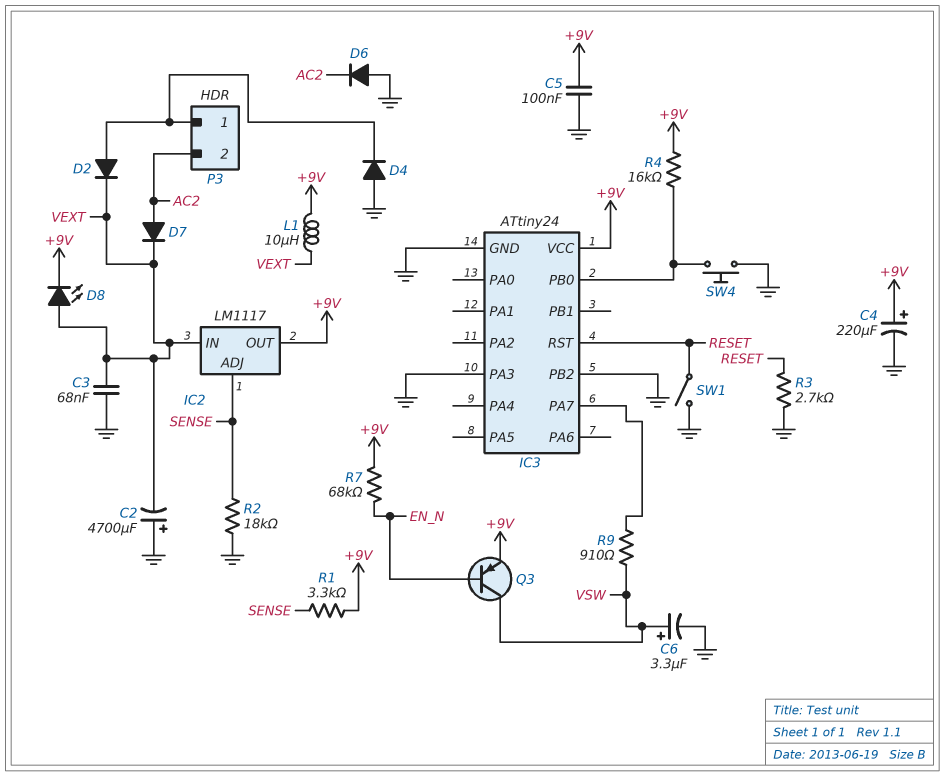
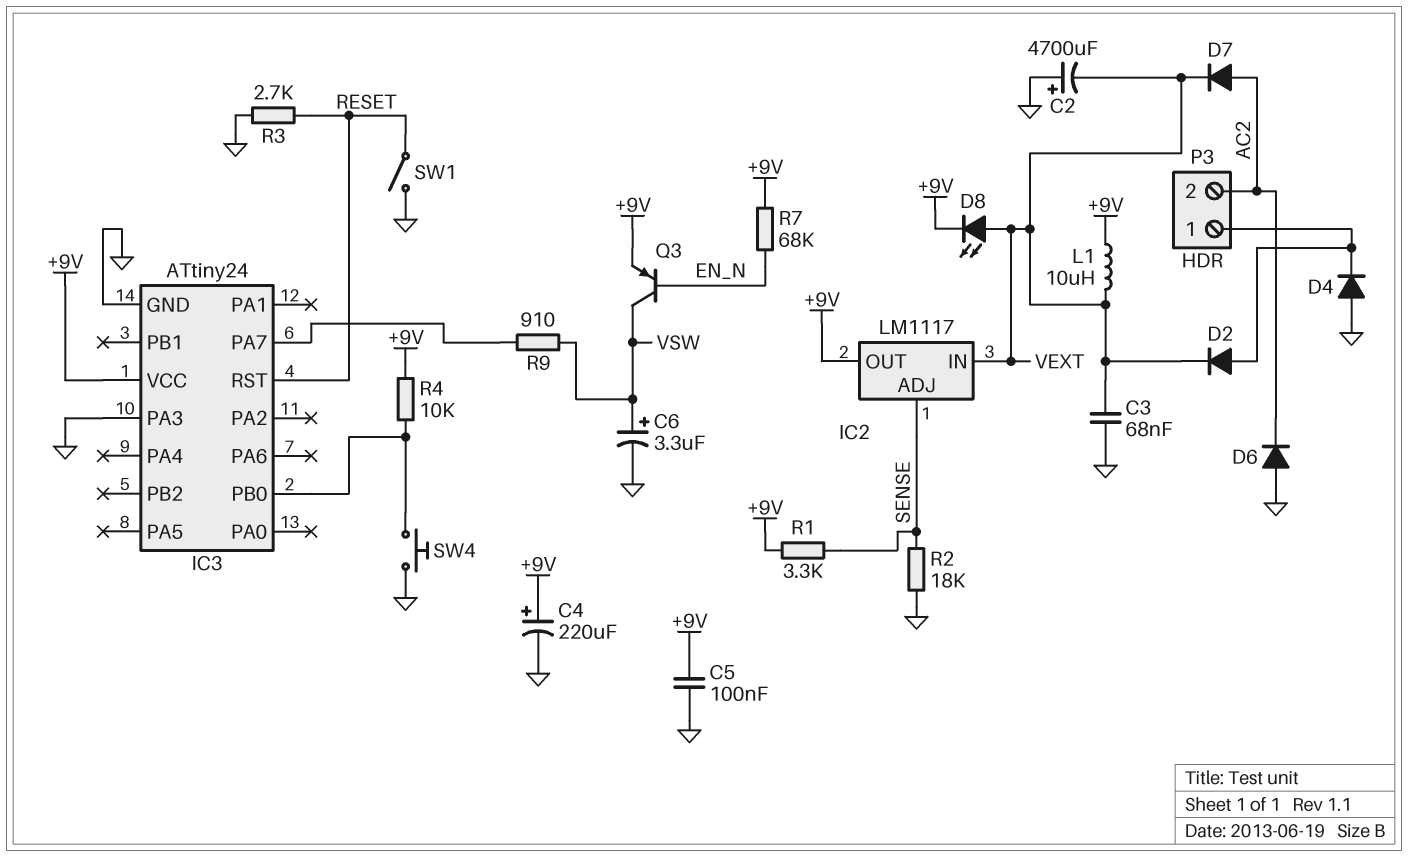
IC3 pin PB2: GND -> none
R4: 16k (+9V, IC3/PB0) -> 10k (+9V, IC3/PB0)

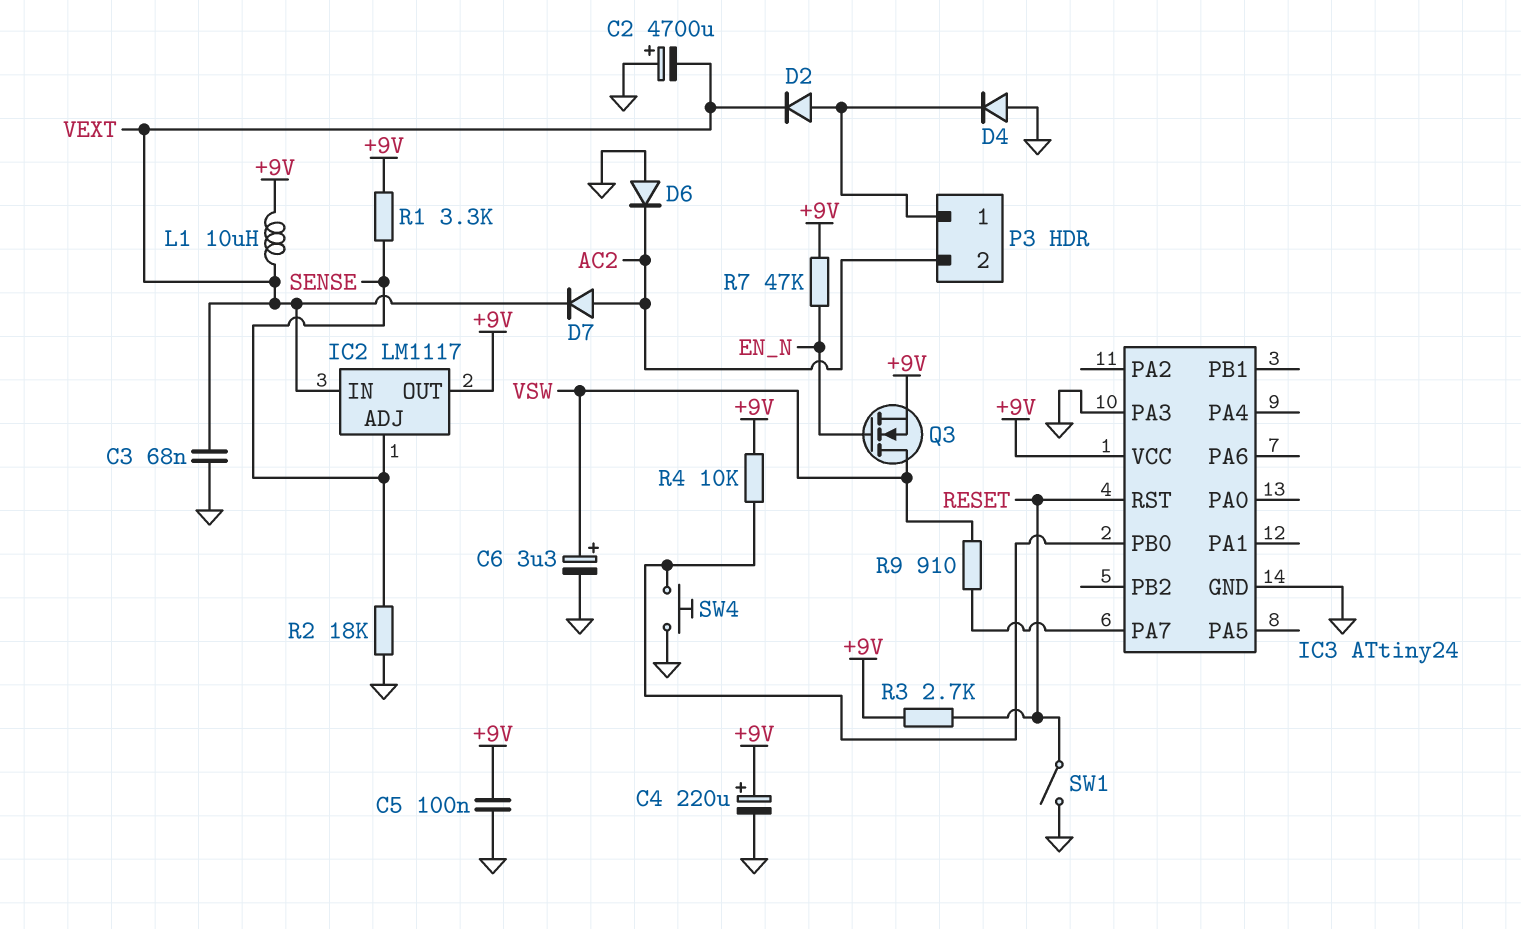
D8: LED (A VEXT, K +9V) -> none
Q3: PNP (B EN_N, C VSW, E +9V) -> NMOS (G EN_N, D VSW, S +9V)
R3: 2.7k (GND, RESET) -> 2.7k (+9V, RESET)
R7: 68k (+9V, EN_N) -> 47k (+9V, EN_N)

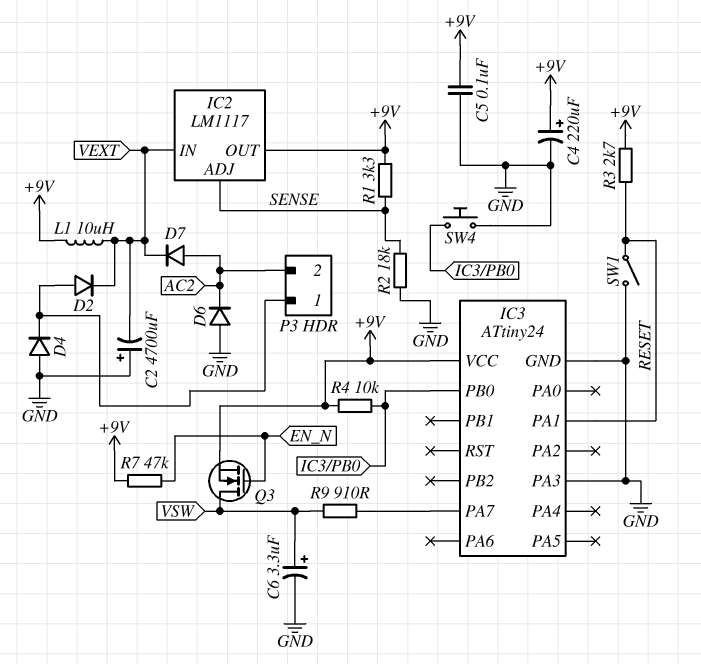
C3: 68nF (GND, VEXT) -> none
IC3 pin PA1: none -> RESET
IC3 pin RST: RESET -> none

